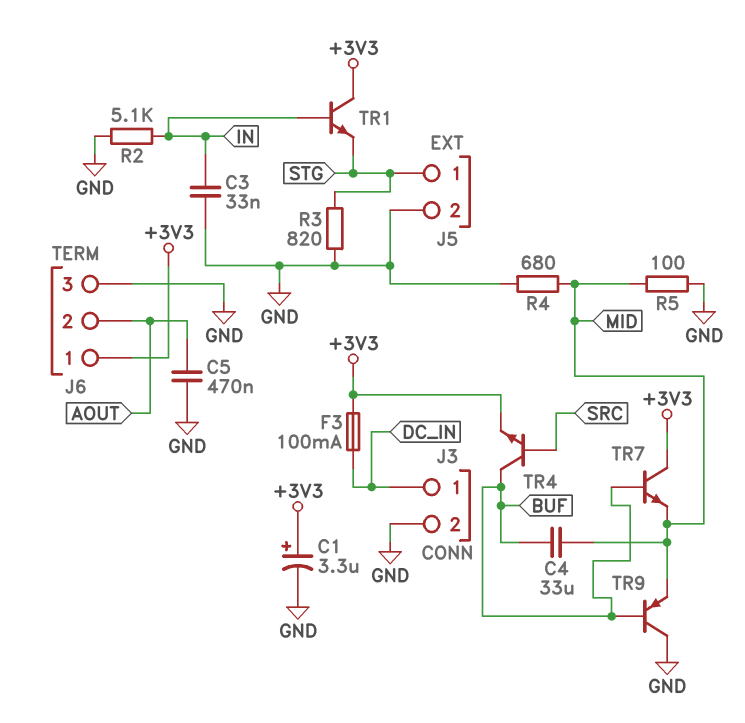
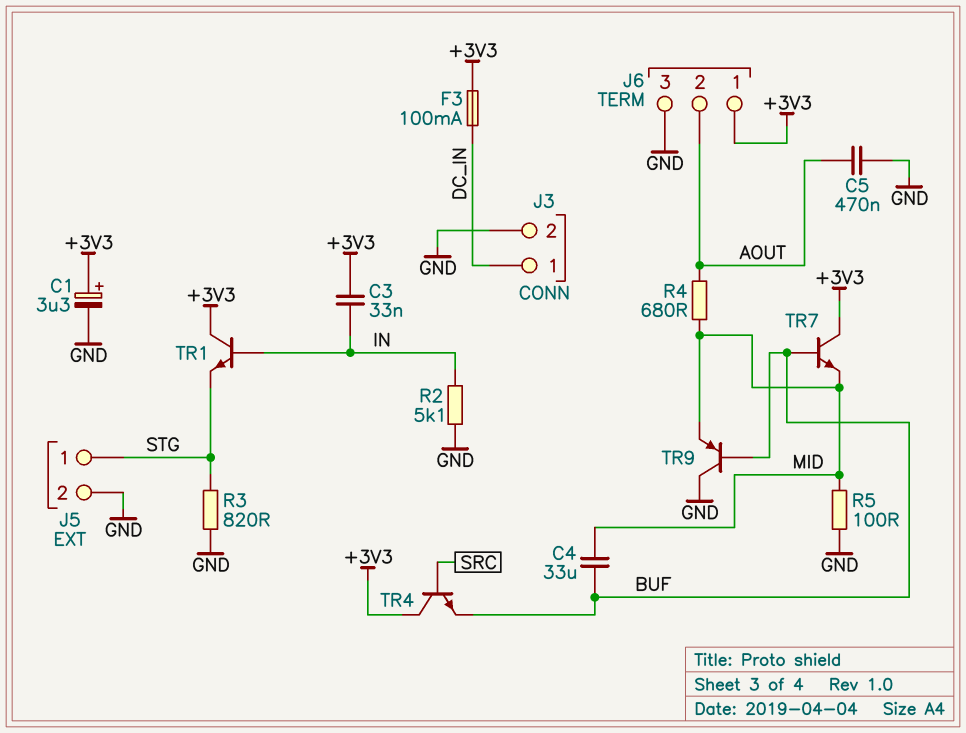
C3: 33nF (GND, IN) -> 33nF (+3V3, IN)
R4: 680 (GND, MID) -> 680 (AOUT, MID)
TR4: NPN (B SRC, C BUF, E +3V3) -> NPN (B SRC, C +3V3, E BUF)

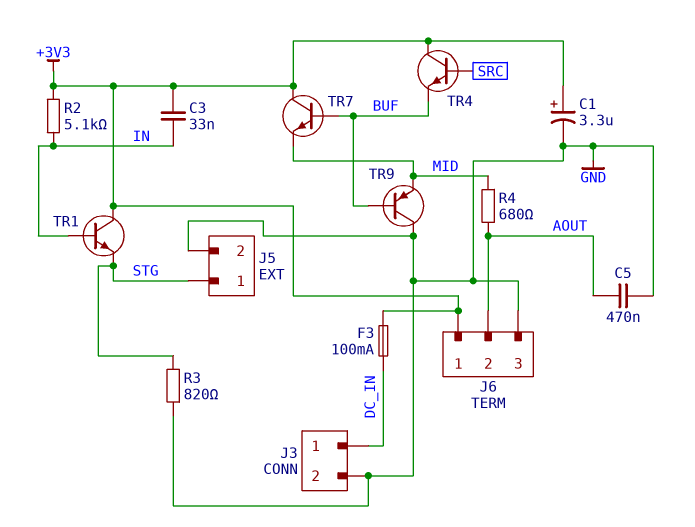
C4: 33uF (BUF, MID) -> none
R2: 5.1k (GND, IN) -> 5.1k (+3V3, IN)
R5: 100 (GND, MID) -> none

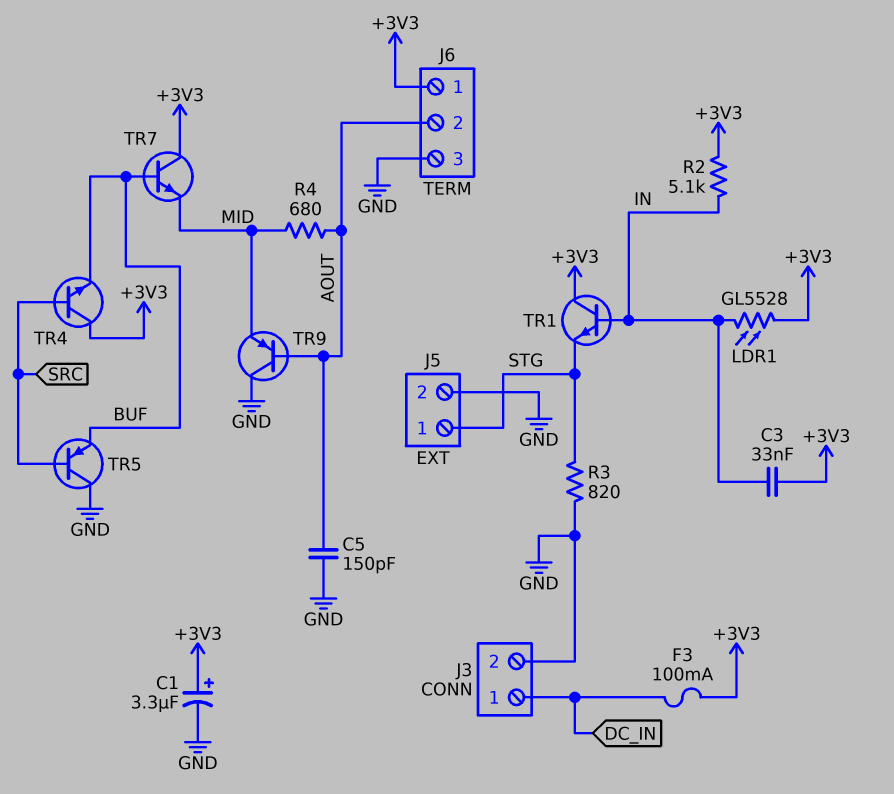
C5: 470nF (AOUT, GND) -> 150pF (AOUT, GND)
LDR1: none -> GL5528 (+3V3, IN)
TR5: none -> PNP (B SRC, C GND, E BUF)
TR9: PNP (B BUF, C GND, E MID) -> PNP (B AOUT, C GND, E MID)

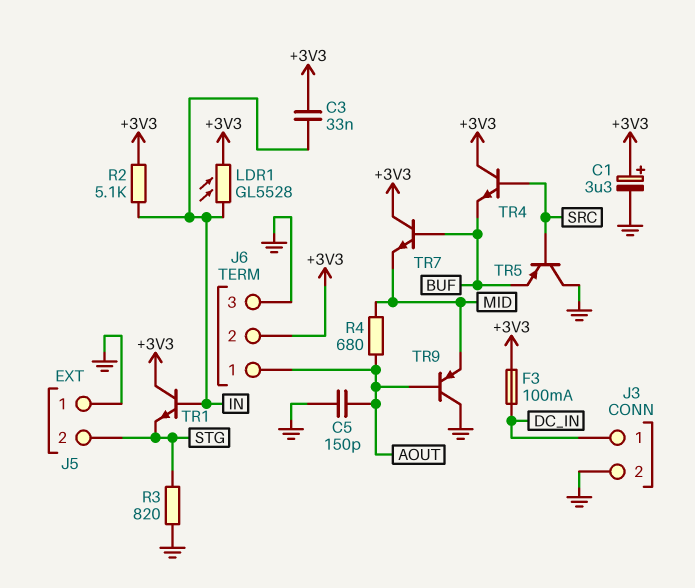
J5 pin 1: STG -> GND
J5 pin 2: GND -> STG
J6 pin 1: +3V3 -> AOUT
J6 pin 2: AOUT -> +3V3

